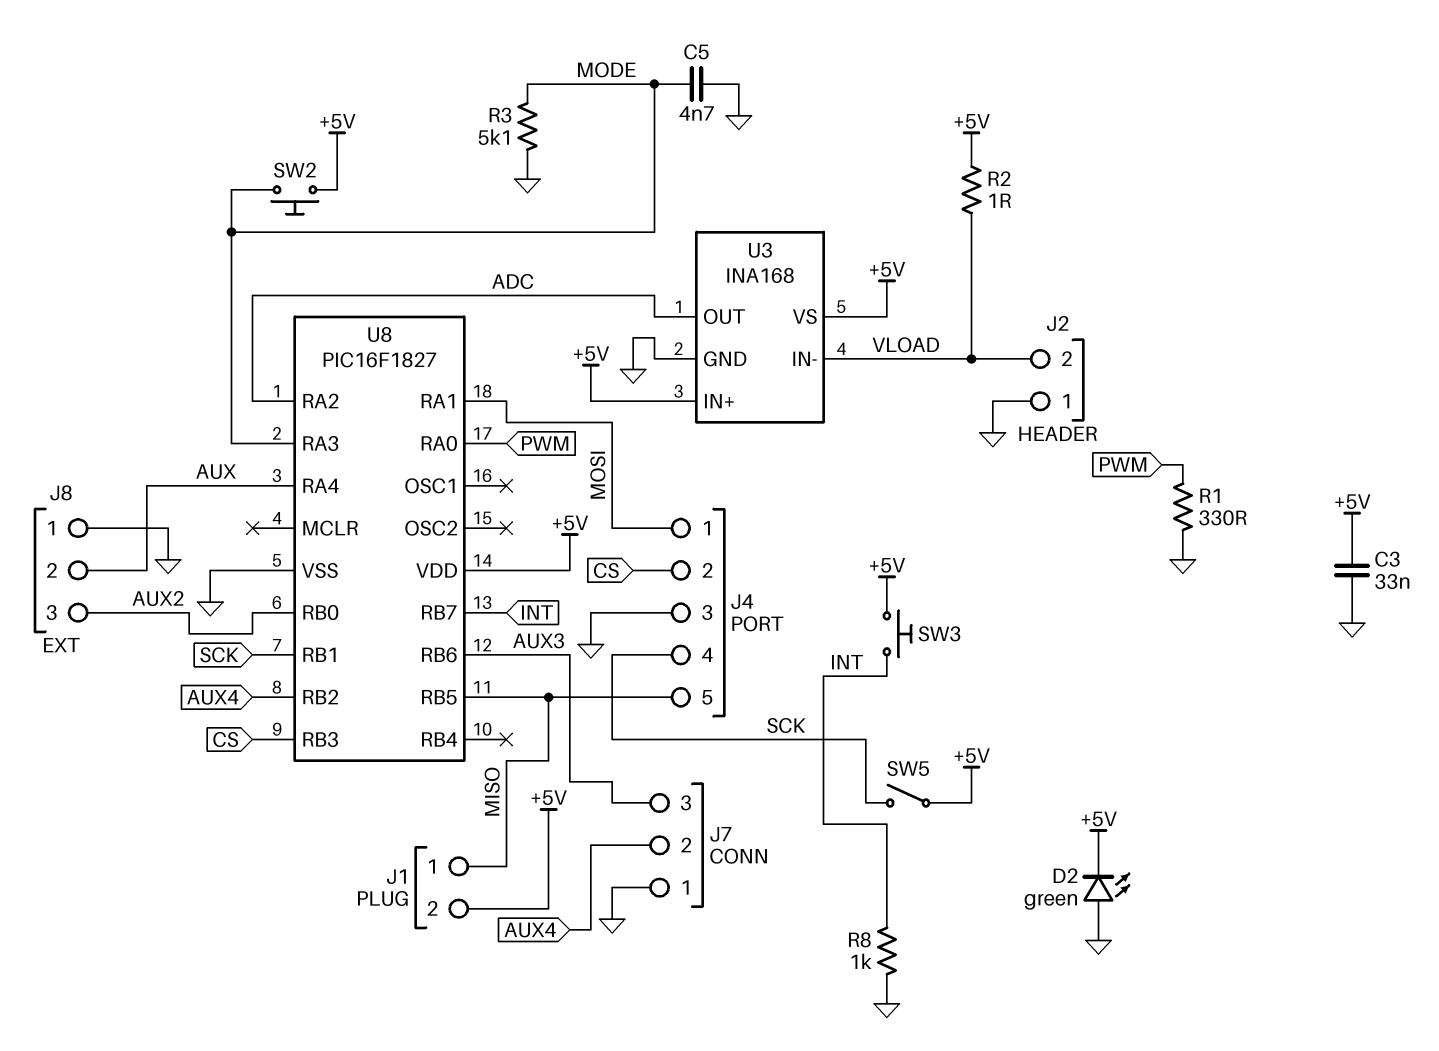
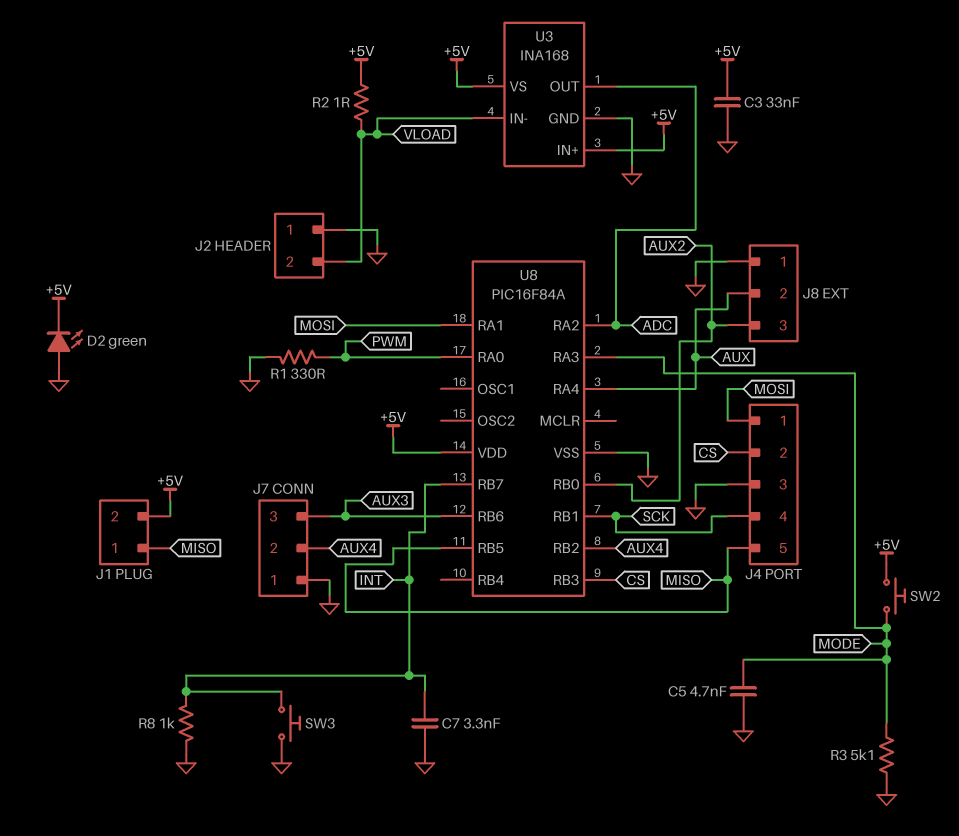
C7: none -> 3.3nF (GND, INT)
SW3: button (+5V, INT) -> button (GND, INT)
SW5: switch (+5V, SCK) -> none
U8: PIC16F1827 -> PIC16F84A

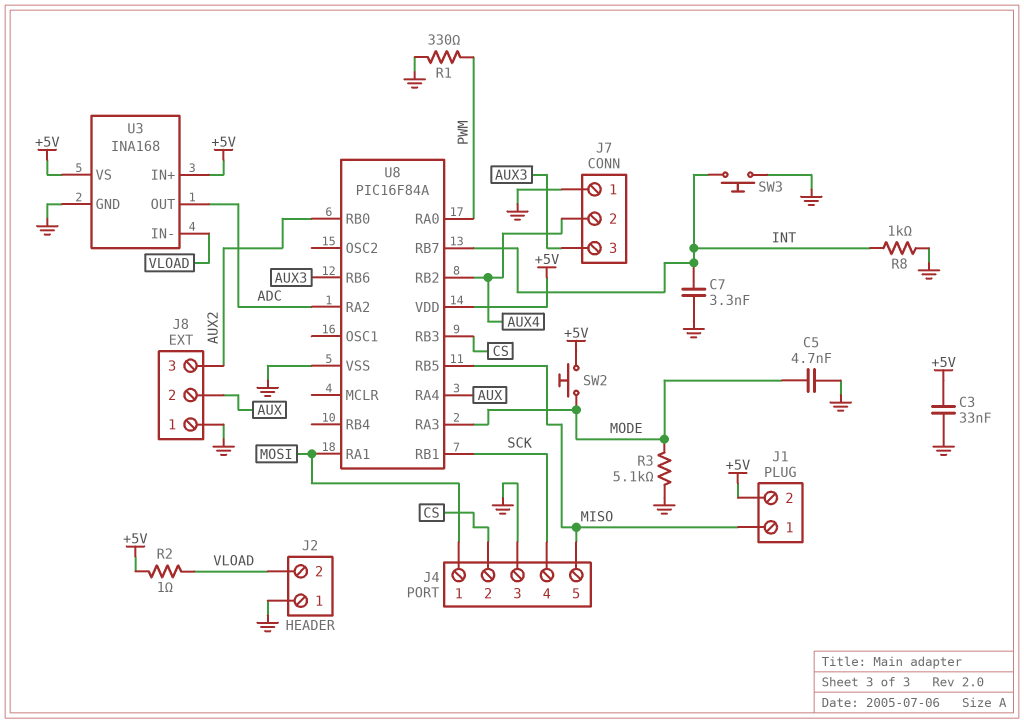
D2: LED green (A GND, K +5V) -> none

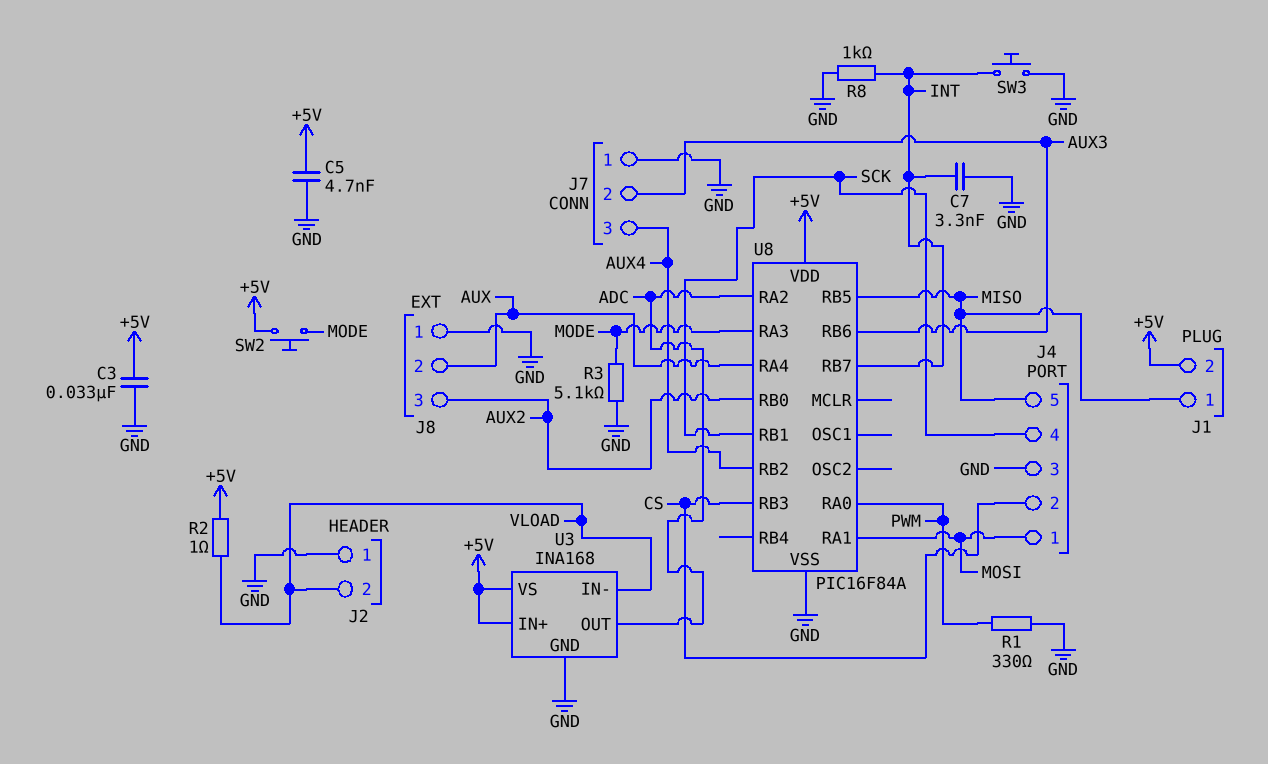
C5: 4.7nF (GND, MODE) -> 4.7nF (+5V, GND)
J7 pin 2: AUX4 -> AUX3
J7 pin 3: AUX3 -> AUX4

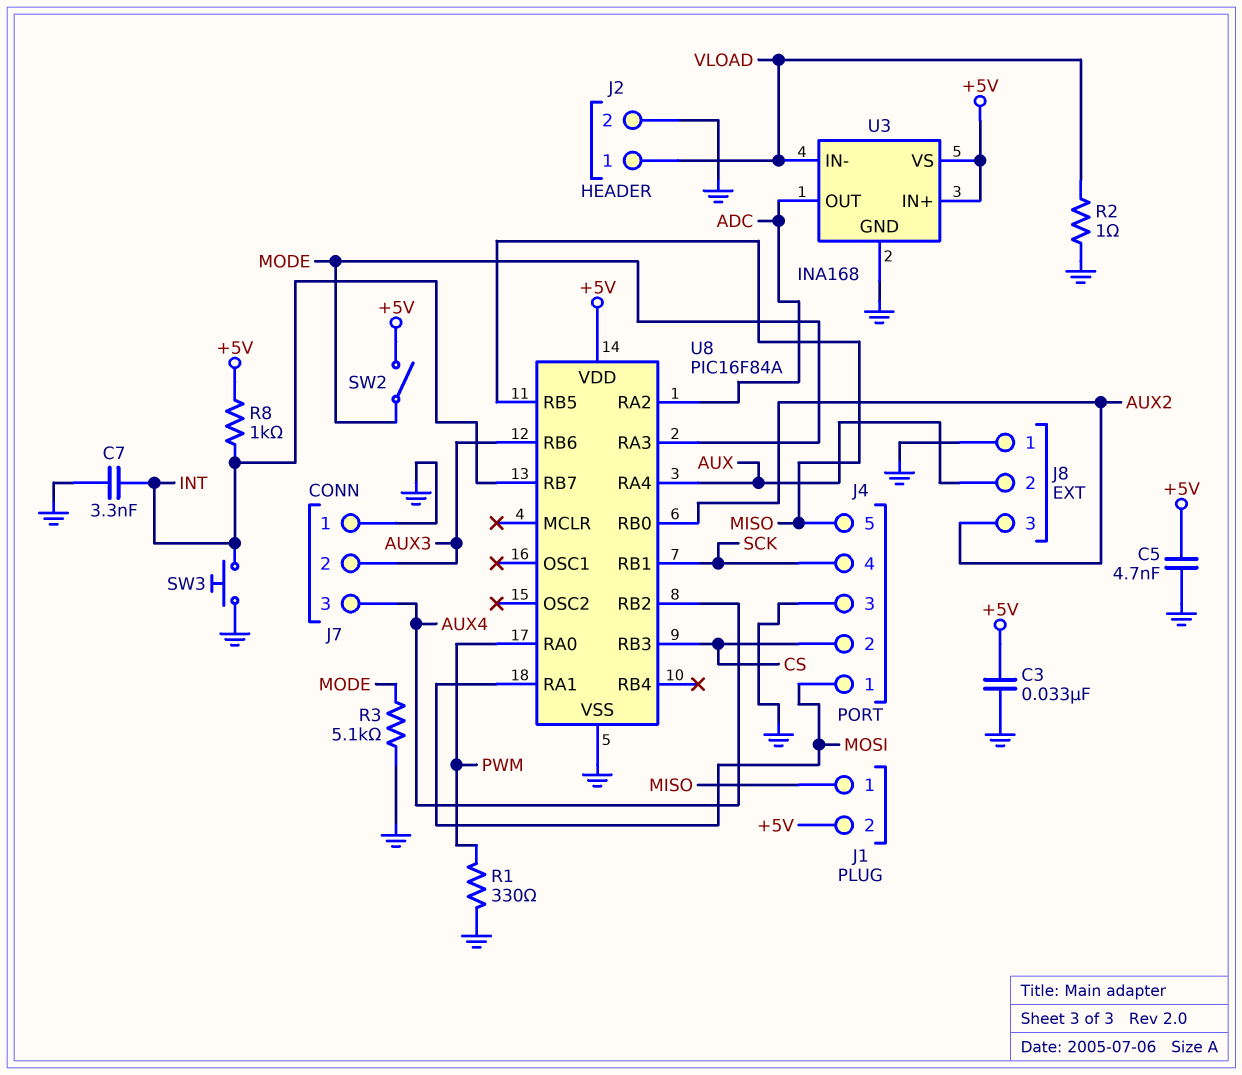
J2 pin 1: GND -> VLOAD
J2 pin 2: VLOAD -> GND
R2: 1 (+5V, VLOAD) -> 1 (GND, VLOAD)
R8: 1k (GND, INT) -> 1k (+5V, INT)
SW2: button (+5V, MODE) -> switch (+5V, MODE)

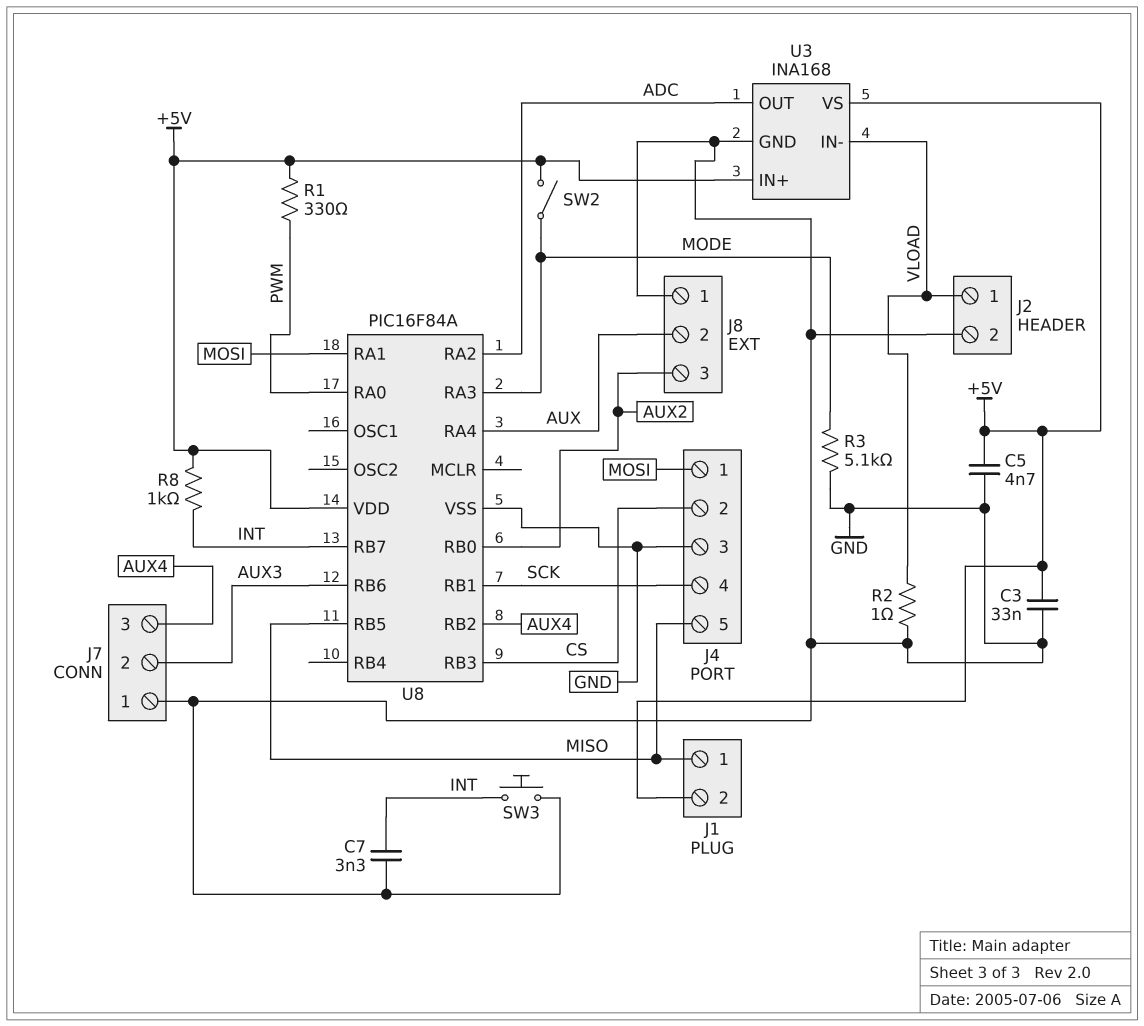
R1: 330 (GND, PWM) -> 330 (+5V, PWM)

